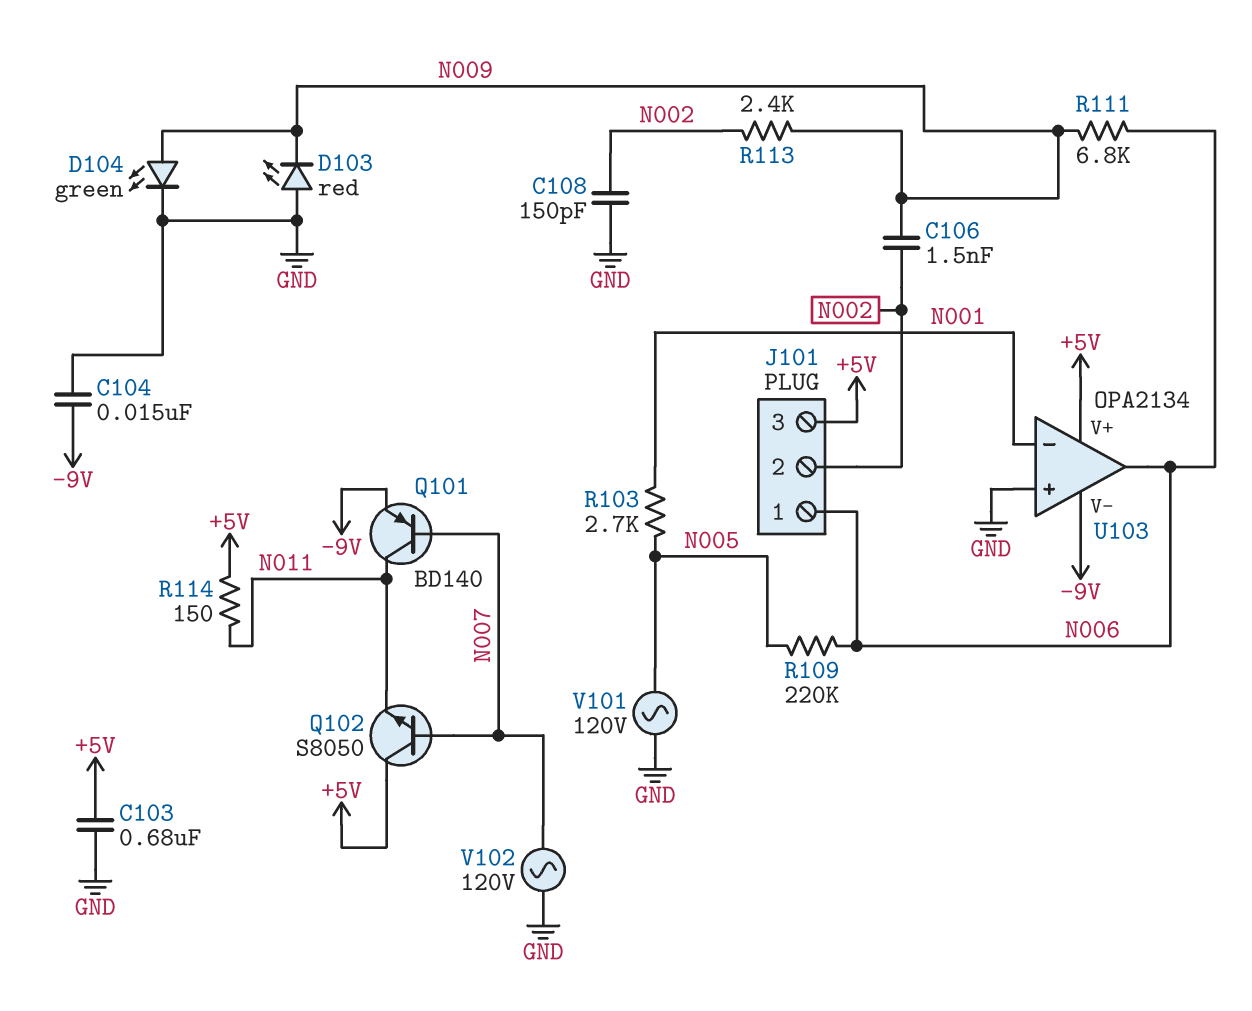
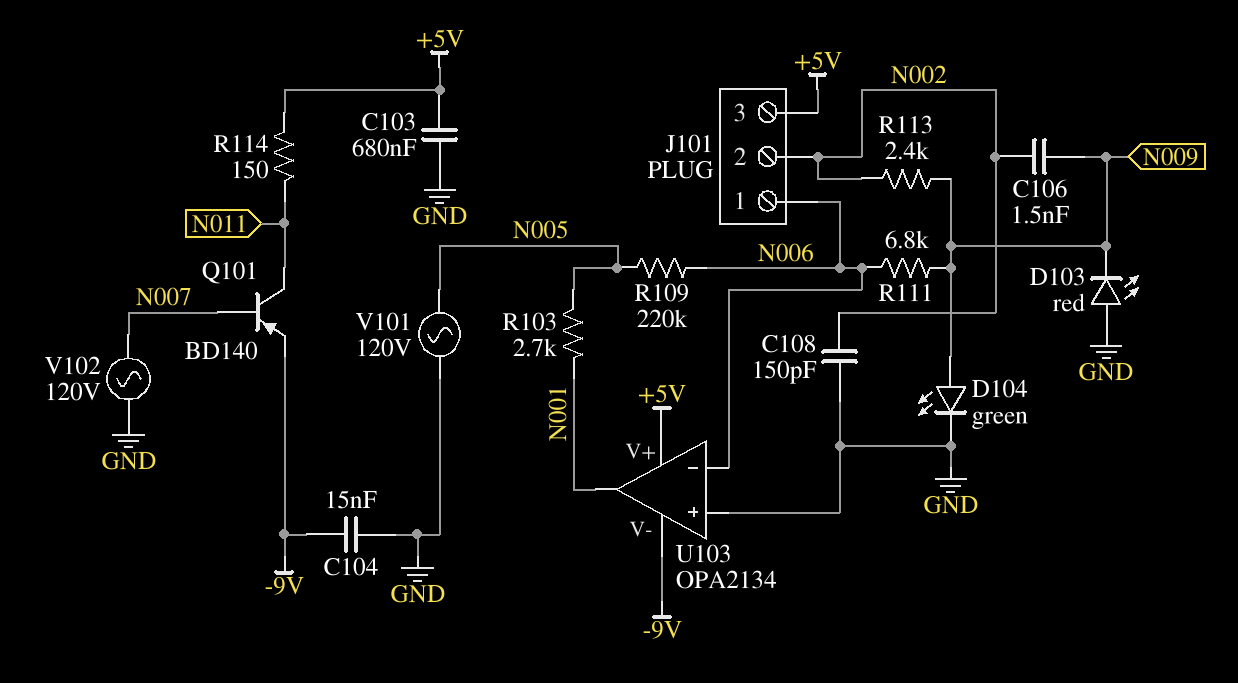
Q102: NPN S8050 (B N007, C +5V, E N011) -> none
U103 pin in-: N001 -> N006
U103 pin out: N006 -> N001

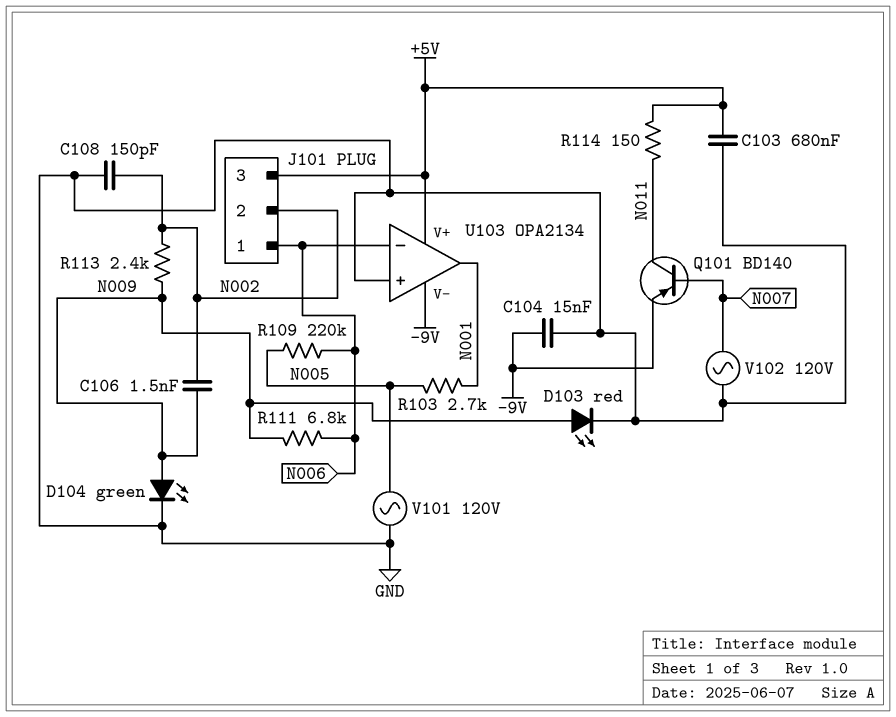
D103: LED red (A GND, K N009) -> LED red (A N009, K GND)

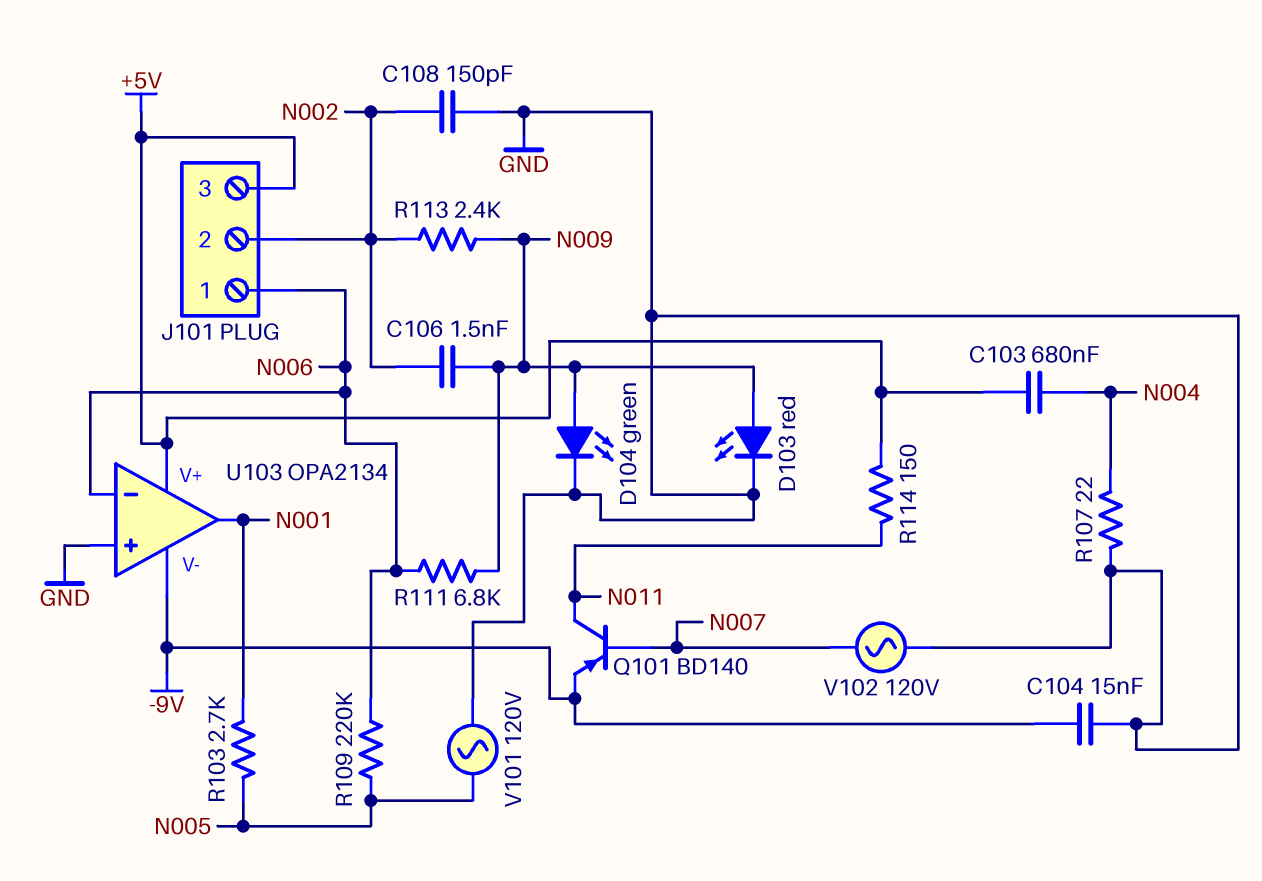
C103: 680nF (+5V, GND) -> 680nF (+5V, N004)
R107: none -> 22 (GND, N004)

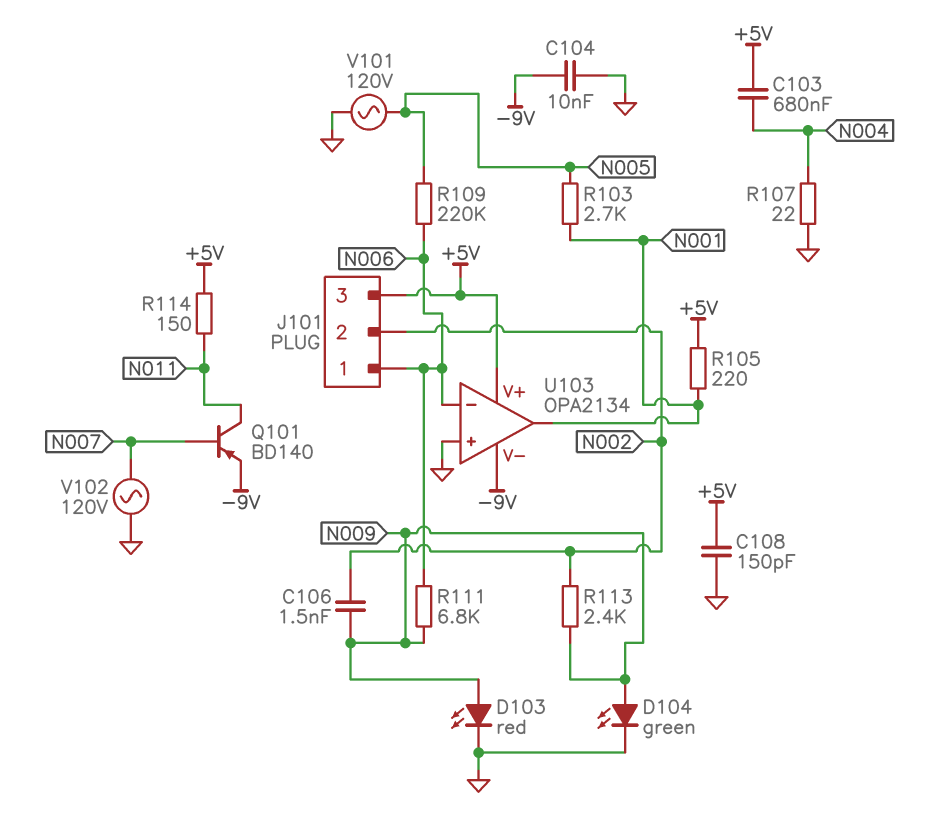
C104: 15nF (-9V, GND) -> 10nF (-9V, GND)
C108: 150pF (GND, N002) -> 150pF (+5V, GND)
R105: none -> 220 (+5V, N001)

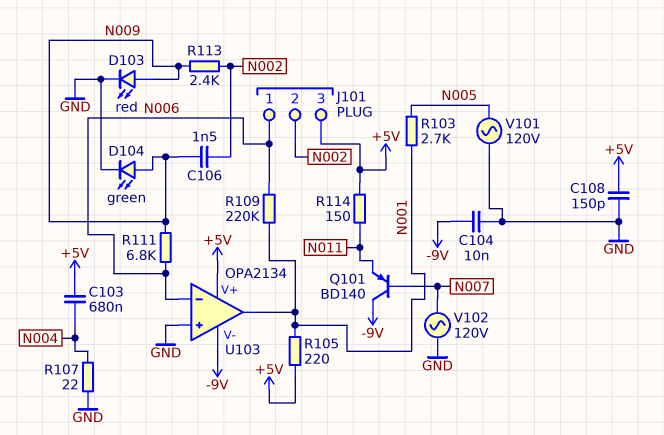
Q101: PNP BD140 (B N007, C N011, E -9V) -> PNP BD140 (B N007, C -9V, E N011)
R109: 220k (N005, N006) -> 220k (N001, N006)

